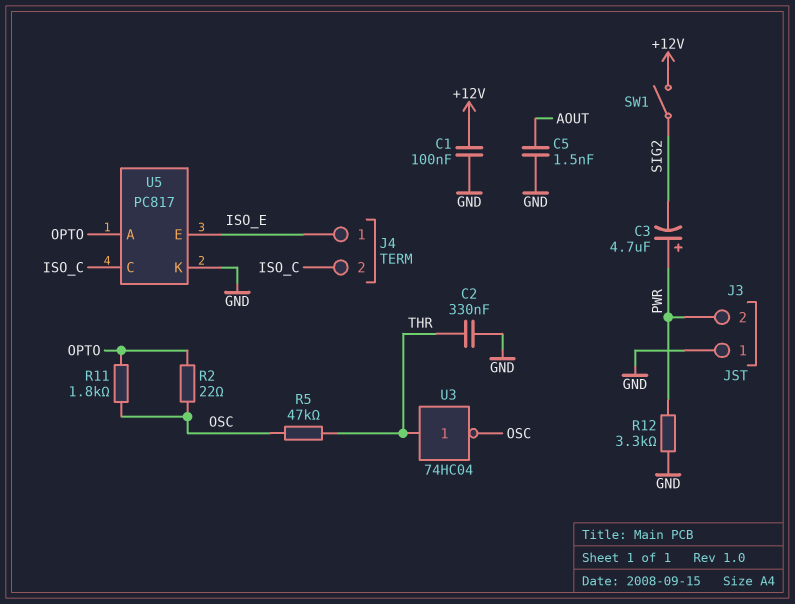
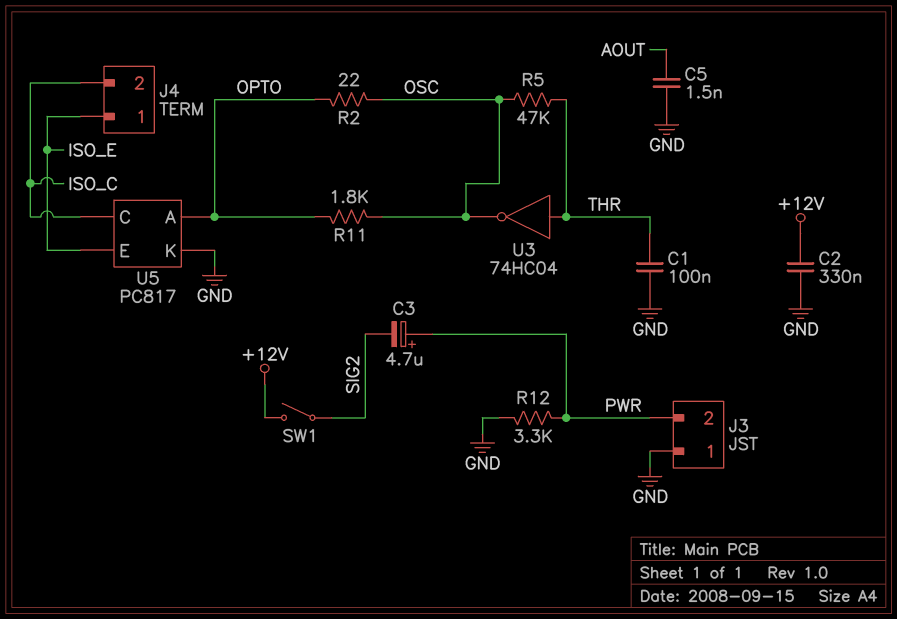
C1: 100nF (+12V, GND) -> 100nF (GND, THR)
C2: 330nF (GND, THR) -> 330nF (+12V, GND)

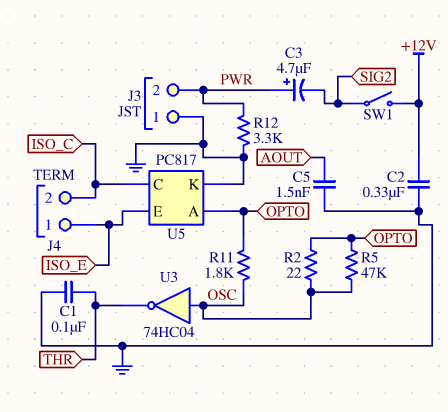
R5: 47k (OSC, THR) -> 47k (OPTO, OSC)
U3: NOT 74HC04 (in THR, out OSC) -> NOT 74HC04 (in OSC, out THR)

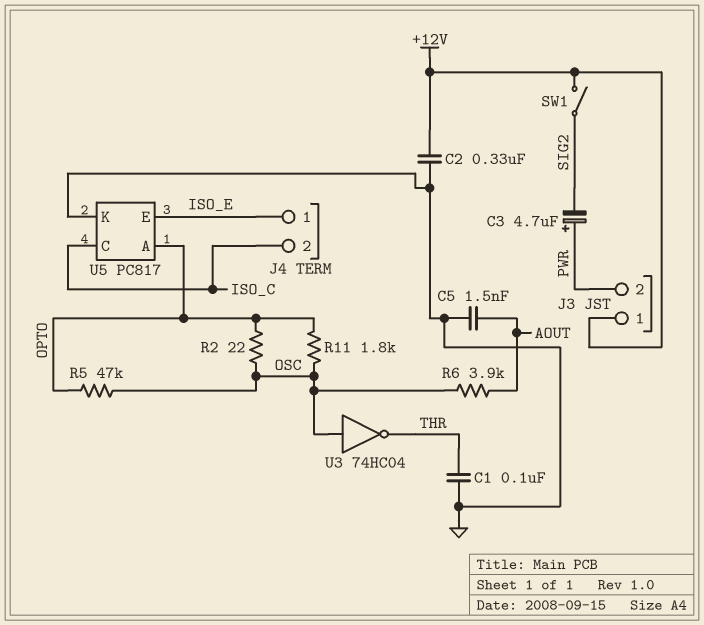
J3 pin 1: GND -> +12V
R6: none -> 3.9k (AOUT, OSC)
R12: 3.3k (GND, PWR) -> none

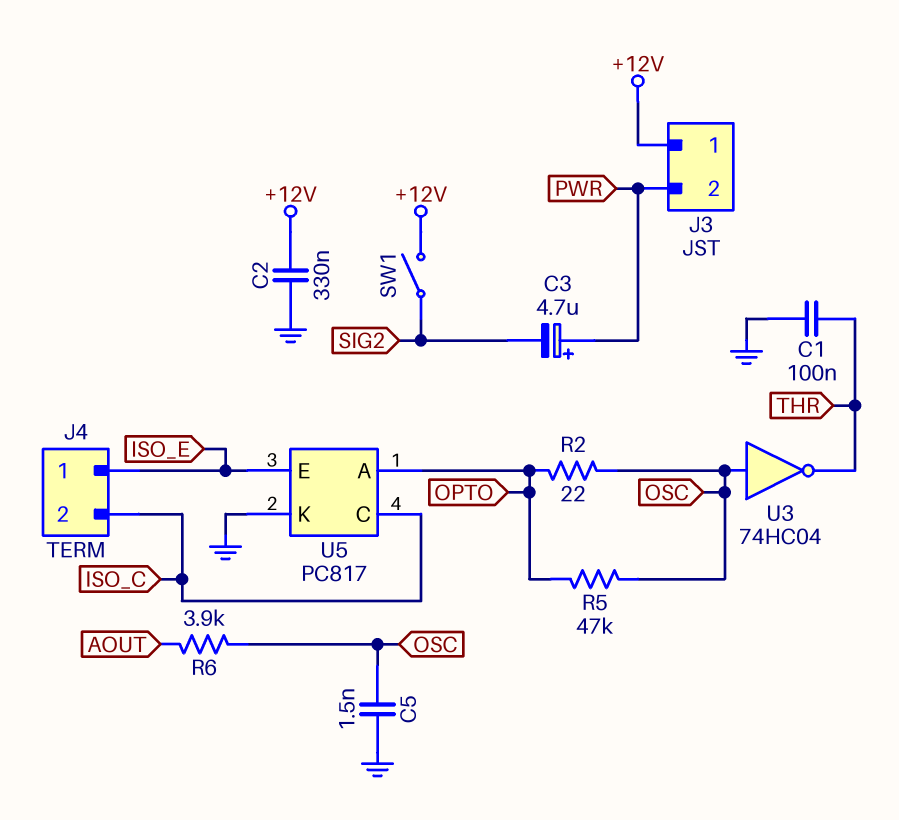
C5: 1.5nF (AOUT, GND) -> 1.5nF (GND, OSC)
R11: 1.8k (OPTO, OSC) -> none

